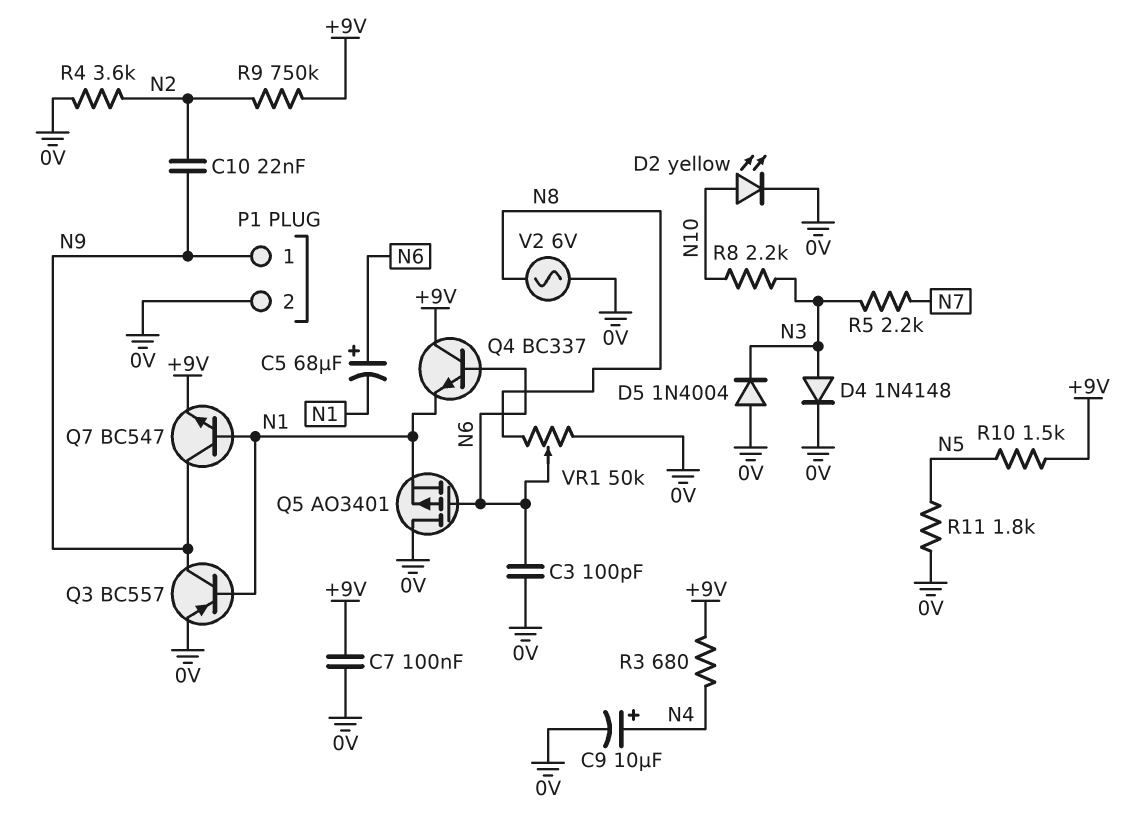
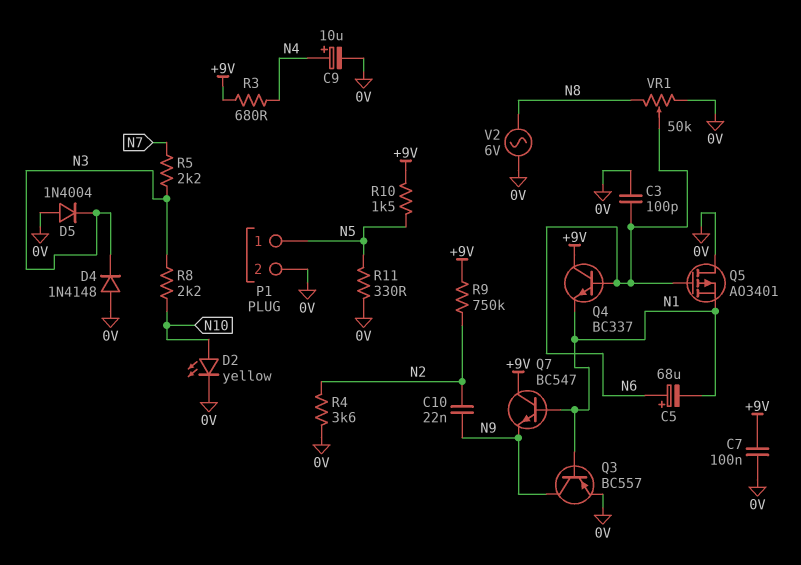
D4: diode 1N4148 (A N3, K 0V) -> diode 1N4148 (A 0V, K N3)
P1 pin 1: N9 -> N5
Q7: NPN BC547 (B N1, C N9, E +9V) -> NPN BC547 (B N1, C +9V, E N9)
R11: 1.8k (0V, N5) -> 330 (0V, N5)

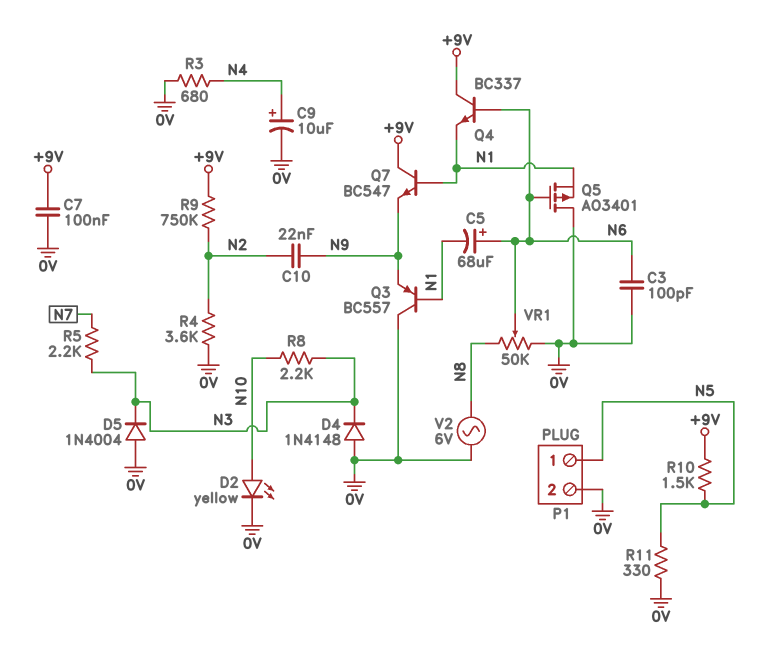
Q3: PNP BC557 (B N1, C N9, E 0V) -> PNP BC557 (B N1, C 0V, E N9)
R3: 680 (+9V, N4) -> 680 (0V, N4)

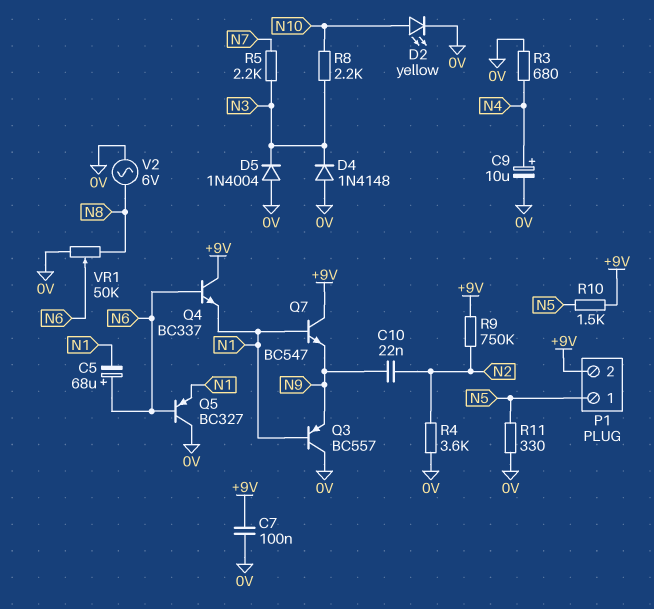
C3: 100pF (0V, N6) -> none
P1 pin 2: 0V -> +9V
Q5: PMOS AO3401 (G N6, D 0V, S N1) -> PNP BC327 (B N6, C 0V, E N1)

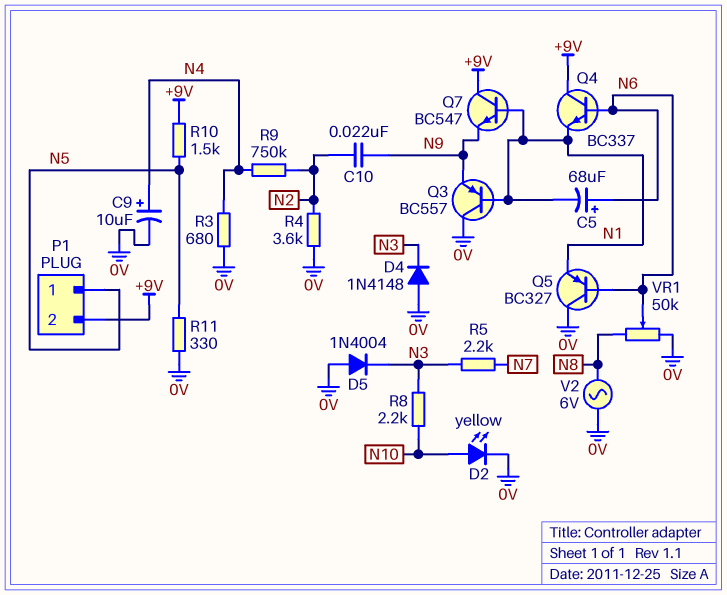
C7: 100nF (+9V, 0V) -> none
R9: 750k (+9V, N2) -> 750k (N2, N4)

